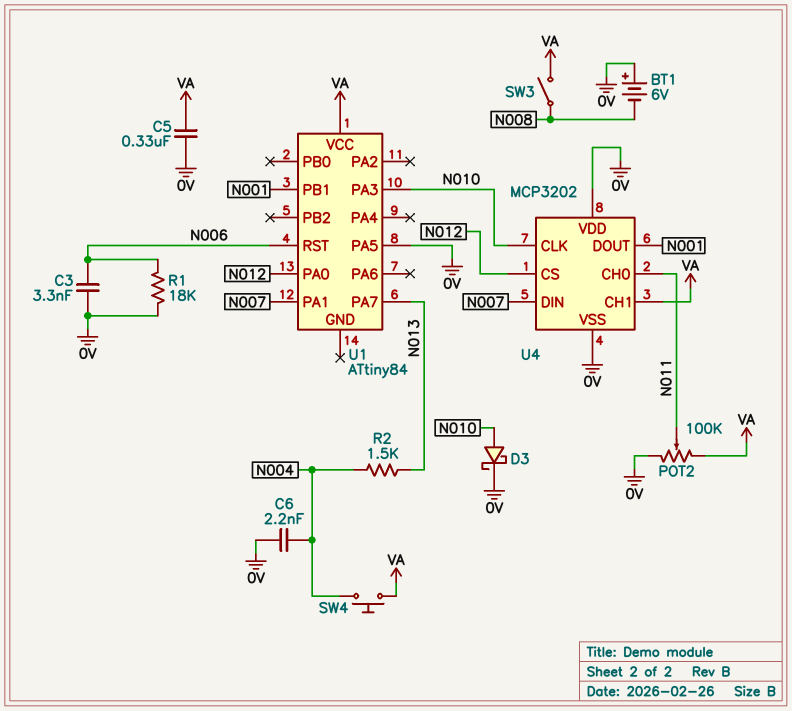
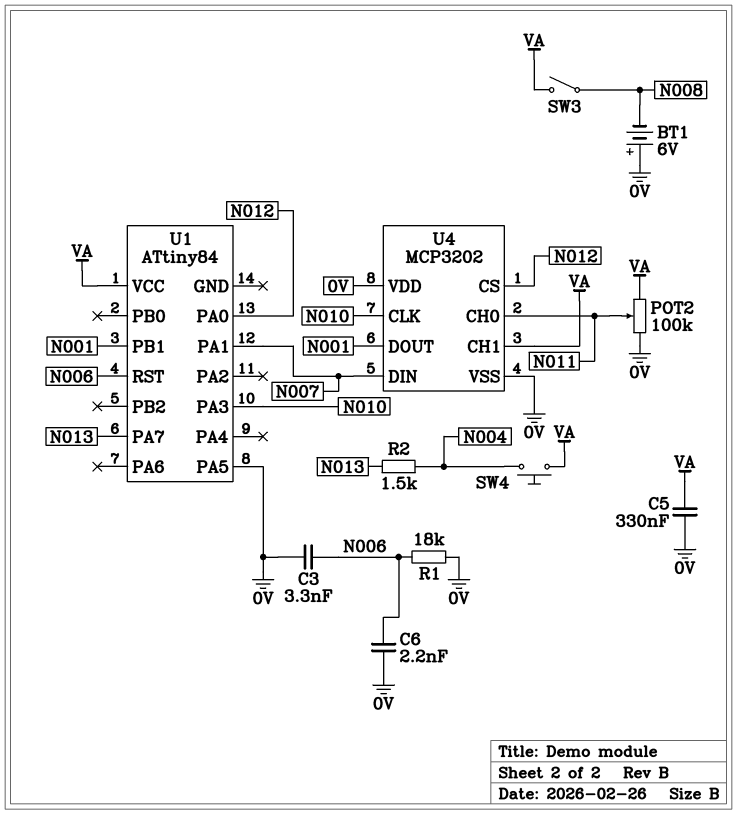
C6: 2.2nF (0V, N004) -> 2.2nF (0V, N006)
D3: schottky (A N010, K 0V) -> none

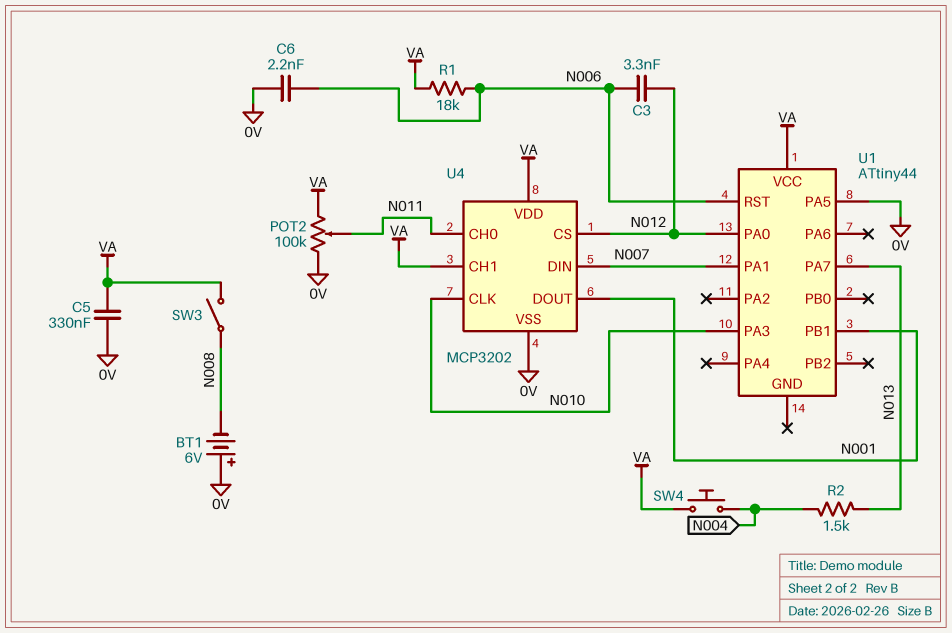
C3: 3.3nF (0V, N006) -> 3.3nF (N006, N012)
R1: 18k (0V, N006) -> 18k (N006, VA)
U1: ATtiny84 -> ATtiny44
U4 pin VDD: 0V -> VA

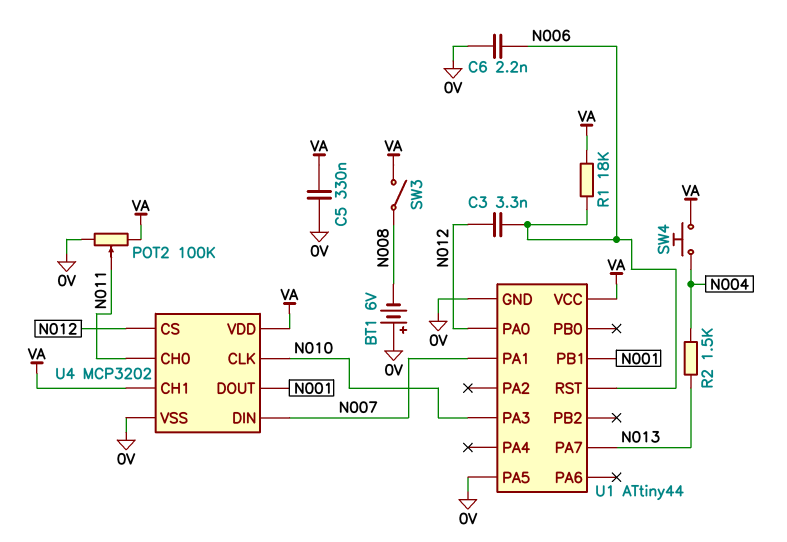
U1 pin GND: none -> 0V

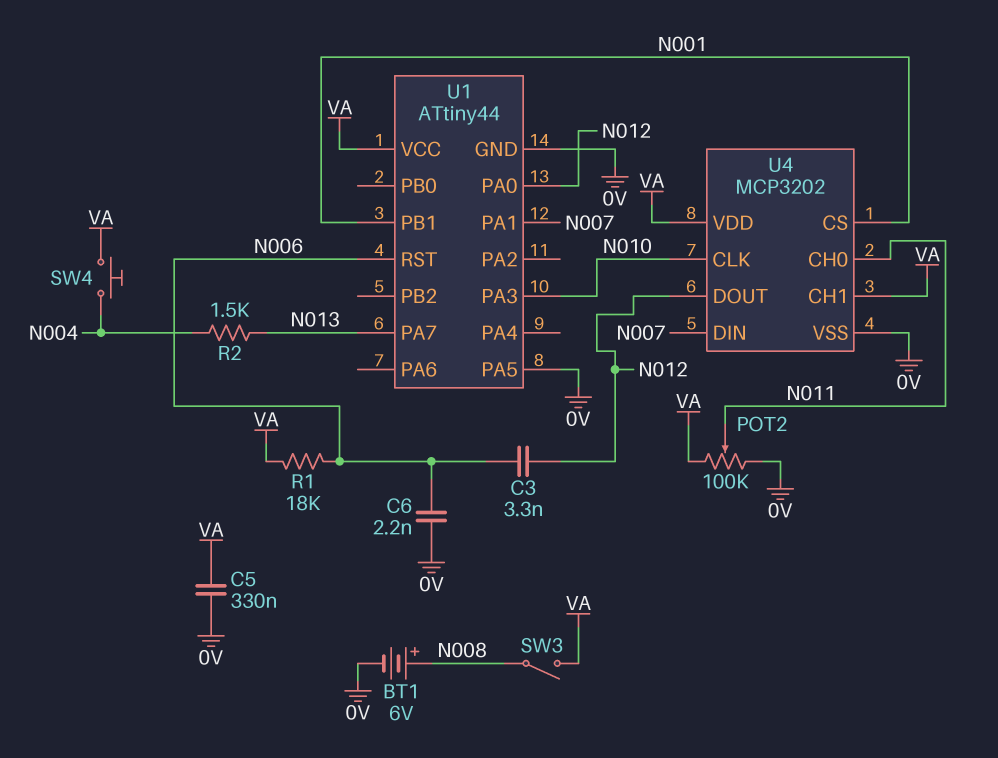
BT1: 6V (plus 0V, minus N008) -> 6V (plus N008, minus 0V)
U4 pin CS: N012 -> N001
U4 pin DOUT: N001 -> N012

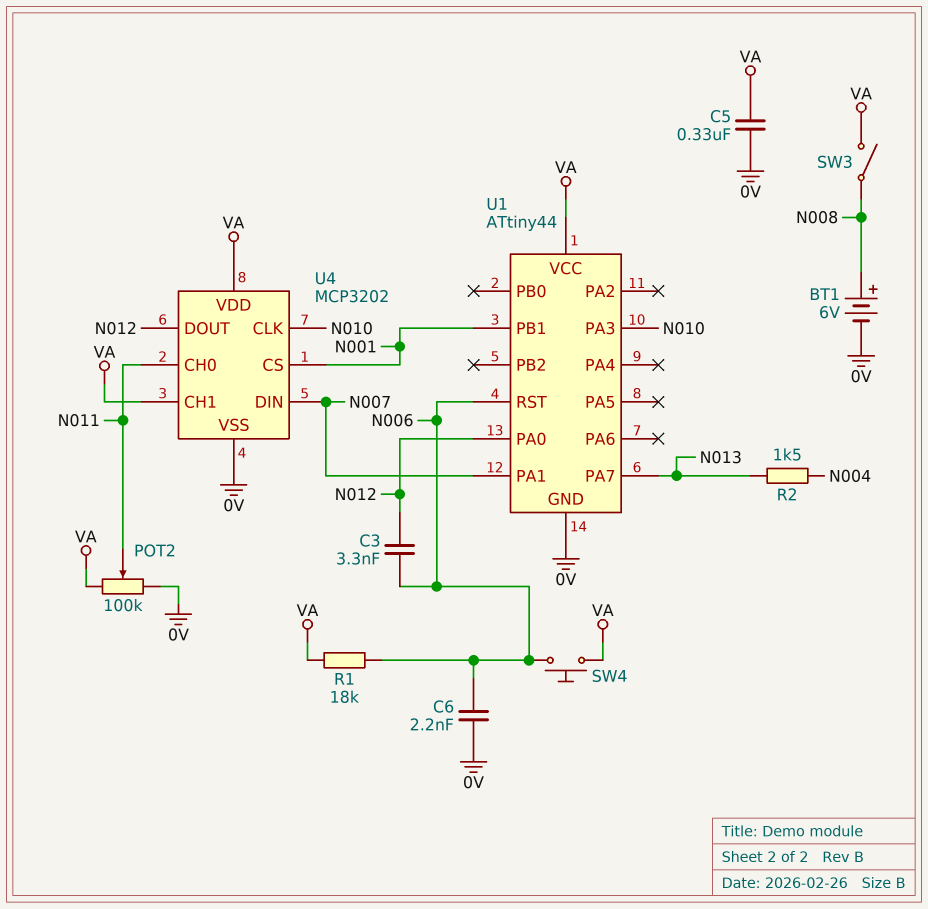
SW4: button (N004, VA) -> button (N006, VA)
U1 pin PA5: 0V -> none

